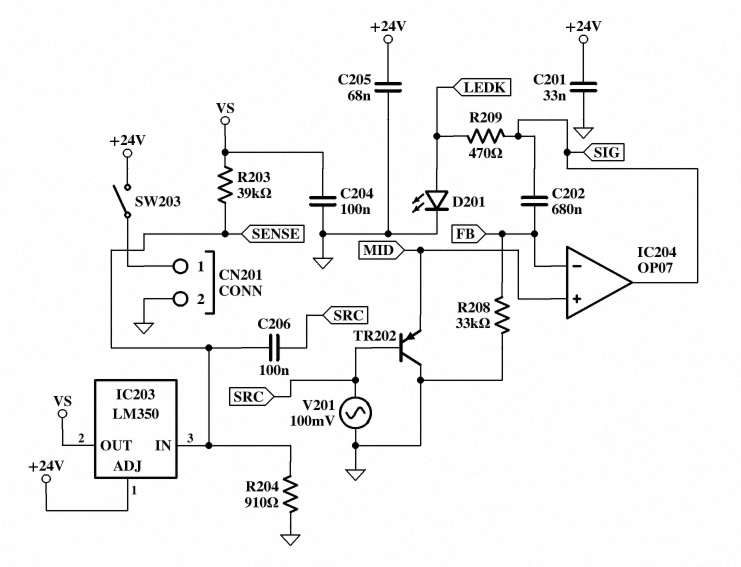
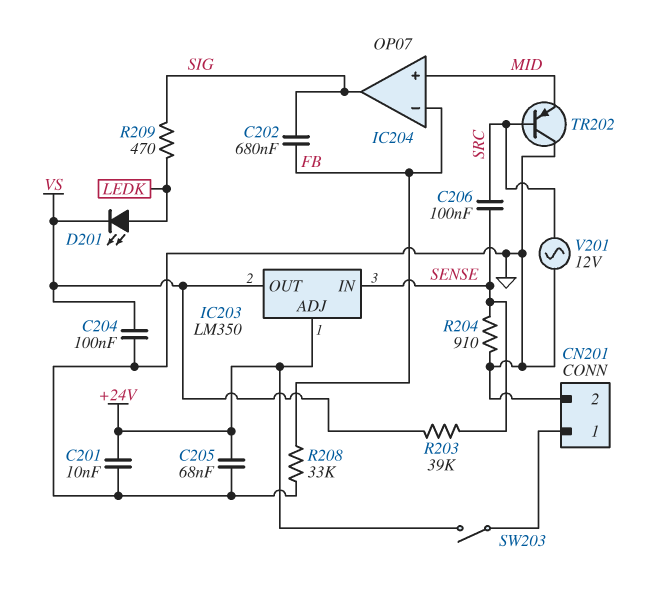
C201: 33nF (+24V, GND) -> 10nF (+24V, GND)
D201: LED (A LEDK, K GND) -> LED (A LEDK, K VS)
V201: AC 100mV (GND, SRC) -> AC 12V (GND, SRC)

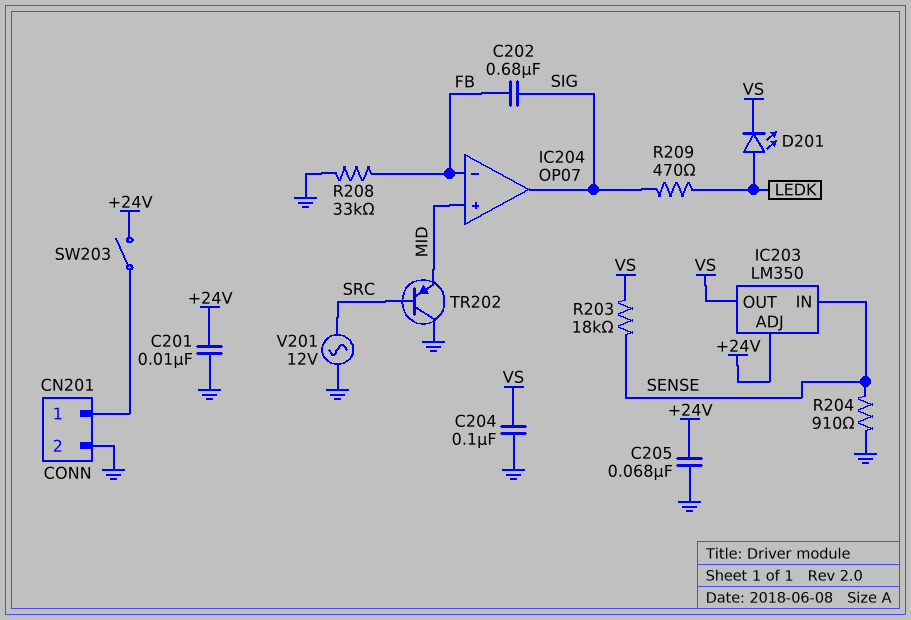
C206: 100nF (SENSE, SRC) -> none
R203: 39k (SENSE, VS) -> 18k (SENSE, VS)

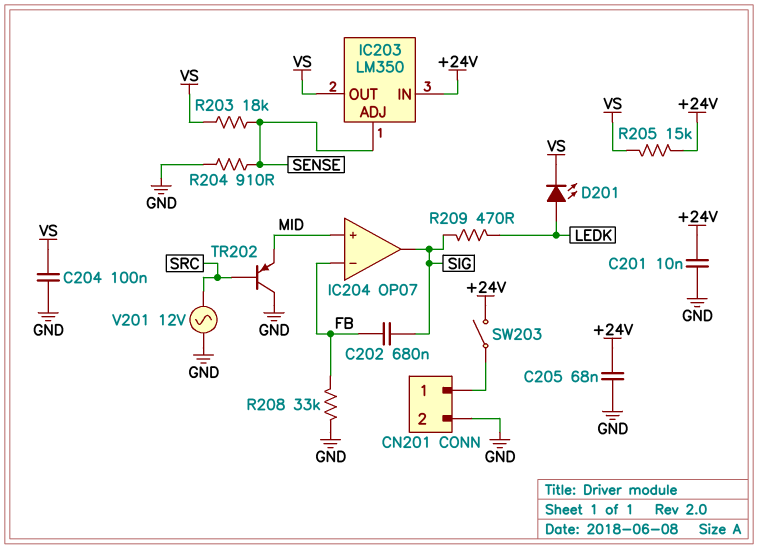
IC203 pin ADJ: +24V -> SENSE
IC203 pin IN: SENSE -> +24V
R205: none -> 15k (+24V, VS)

